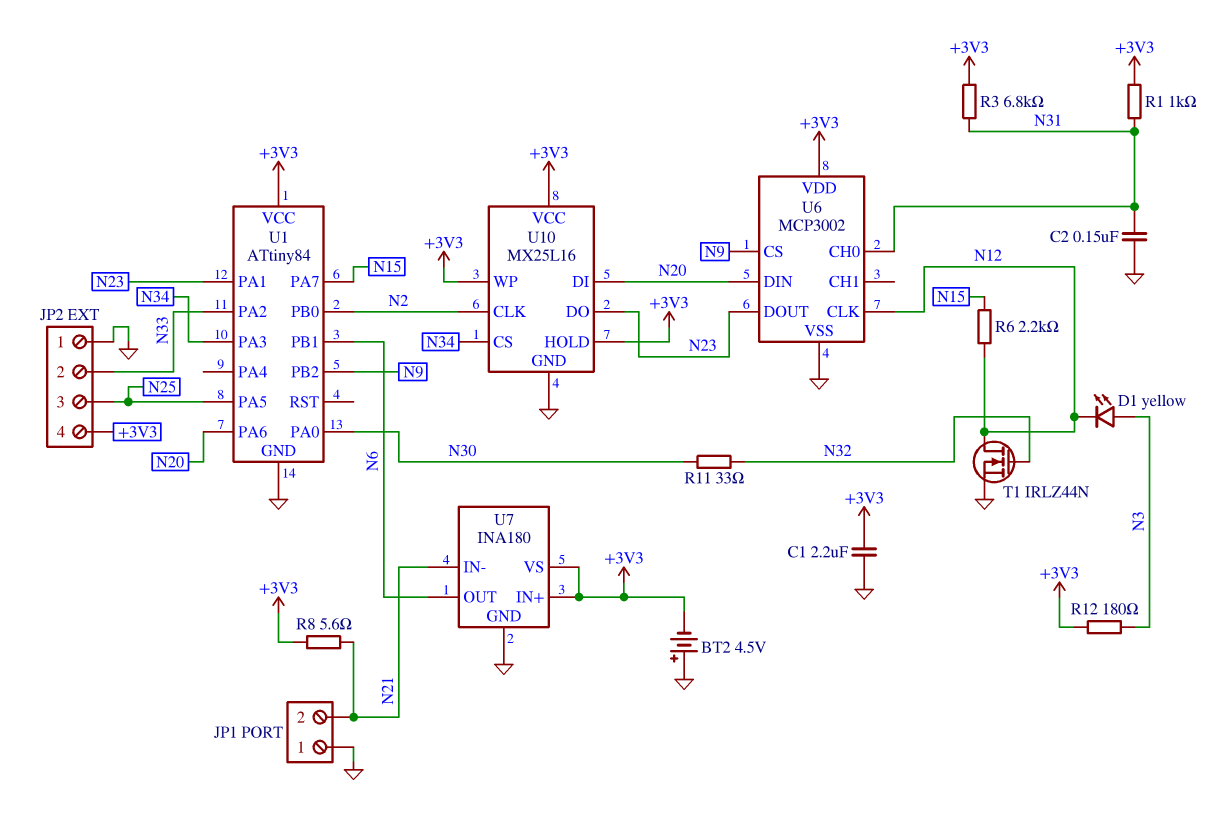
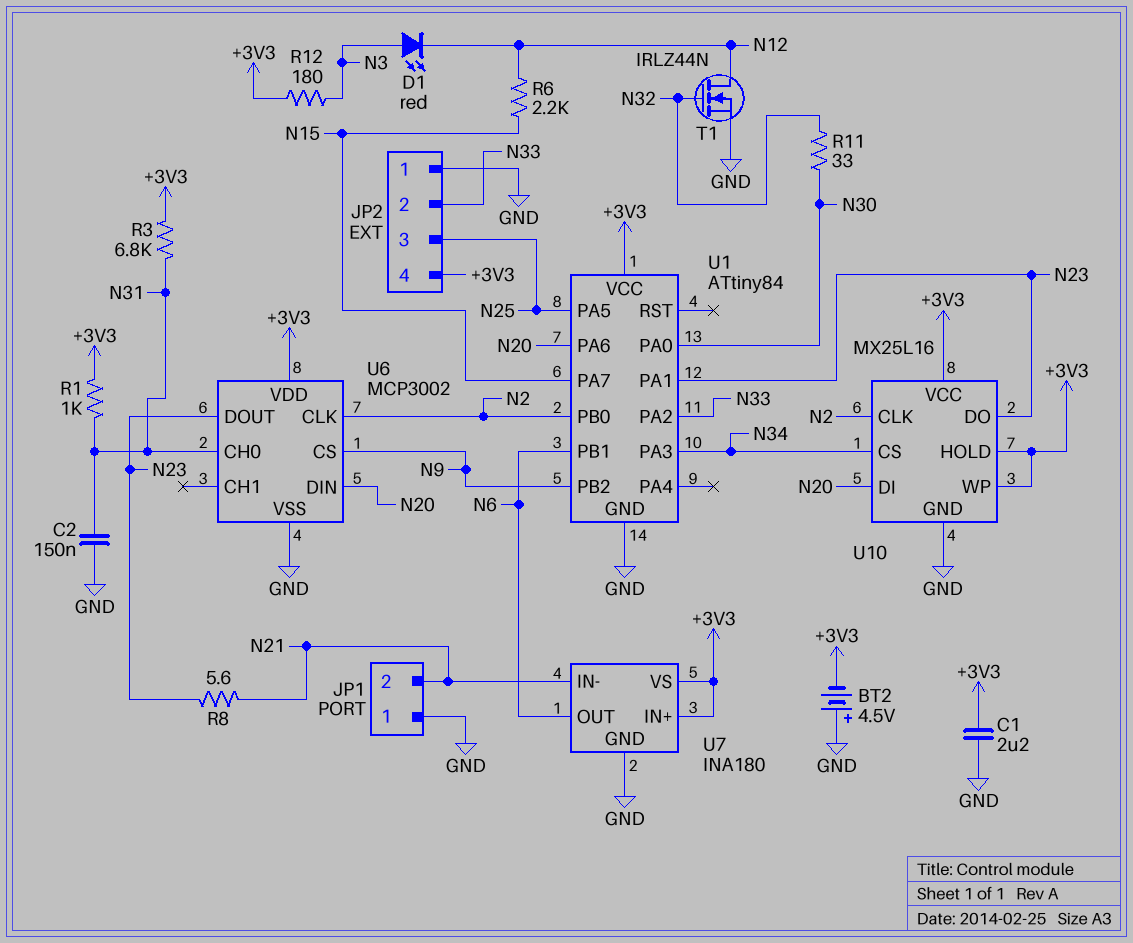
D1: LED yellow (A N3, K N12) -> LED red (A N3, K N12)
R8: 5.6 (+3V3, N21) -> 5.6 (N21, N23)
U6 pin CLK: N12 -> N2

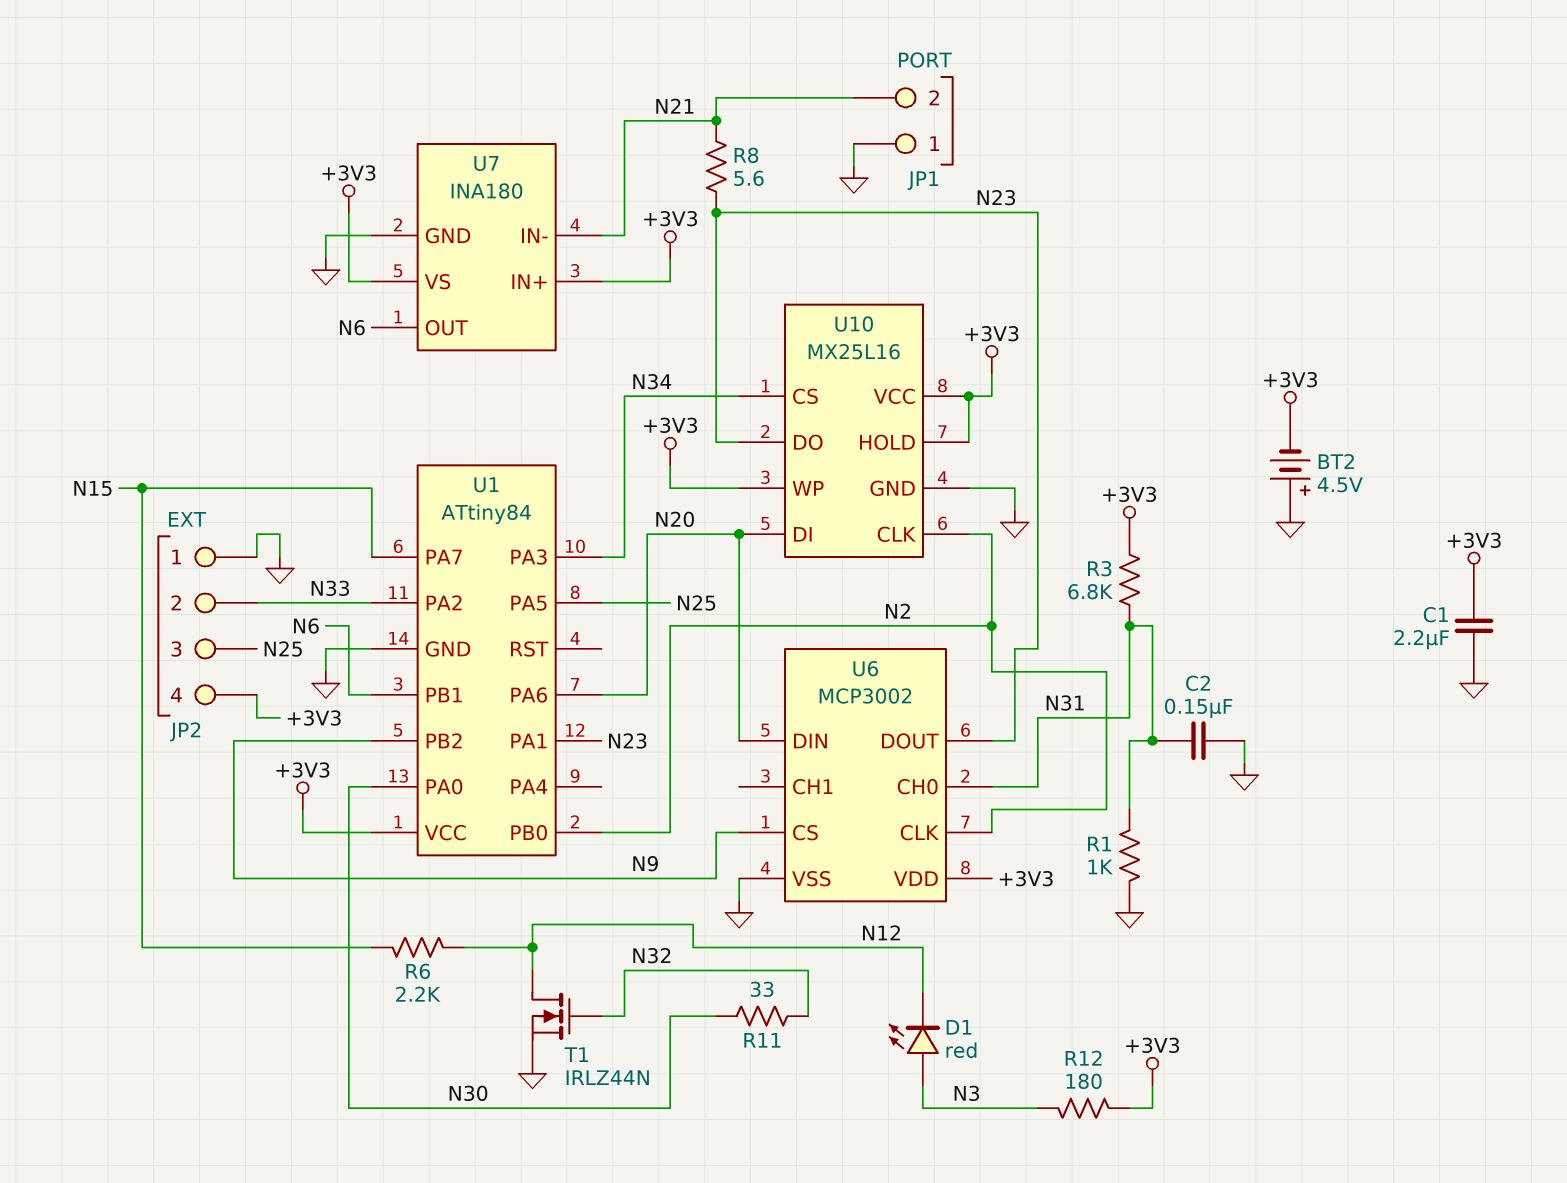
R1: 1k (+3V3, N31) -> 1k (GND, N31)

